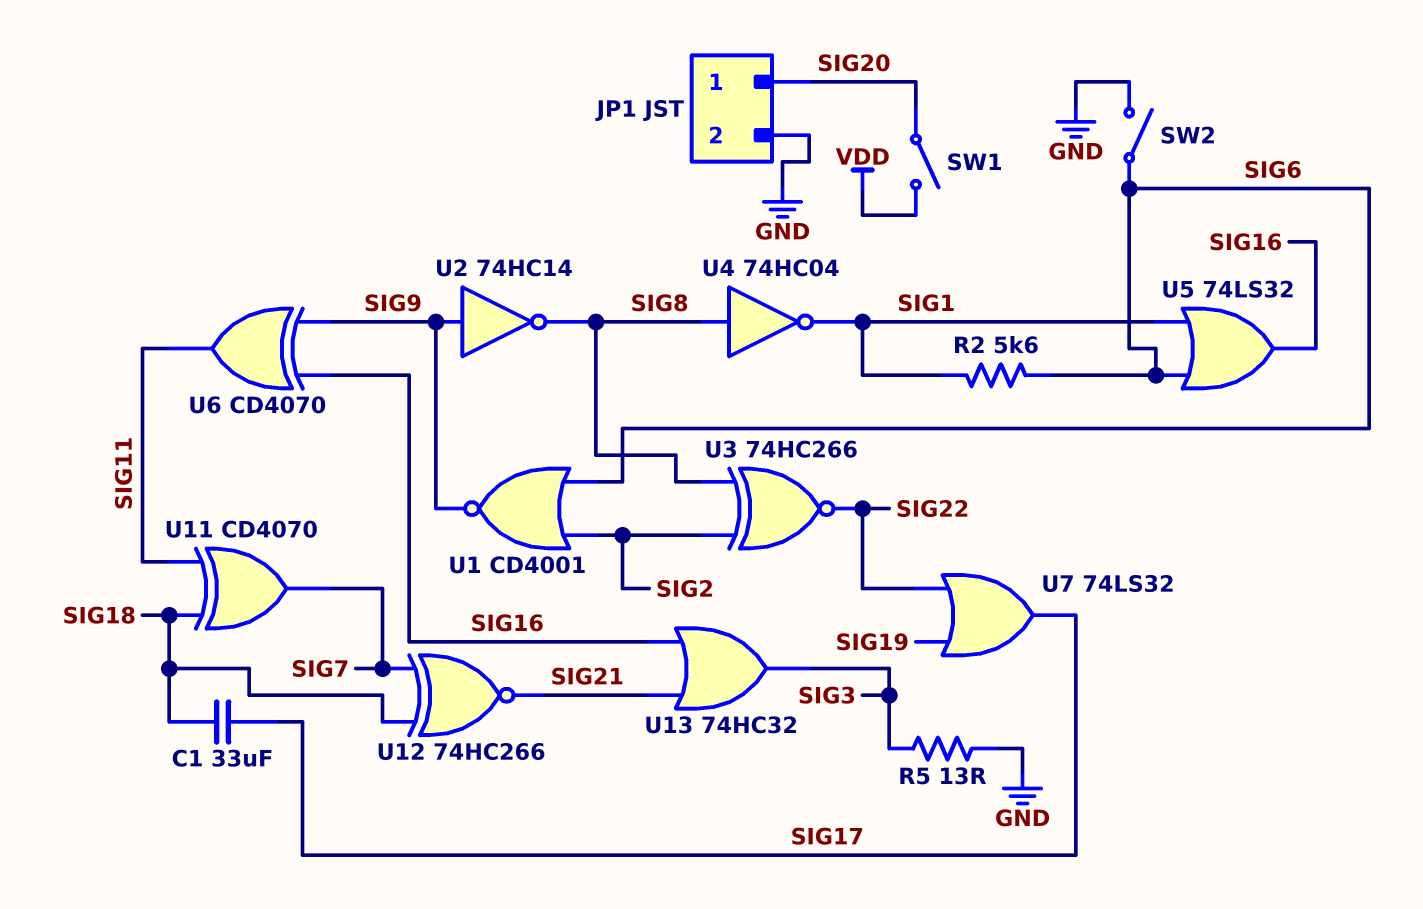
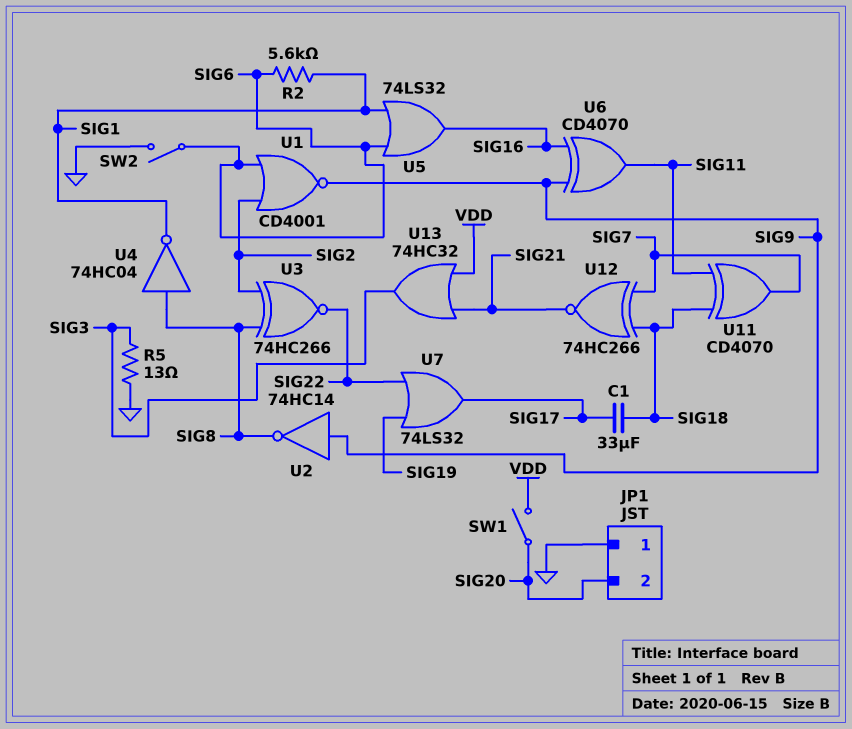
JP1 pin 1: SIG20 -> GND
JP1 pin 2: GND -> SIG20
U13: OR 74HC32 (in SIG16, in SIG21, out SIG3) -> OR 74HC32 (in SIG21, in VDD, out SIG3)

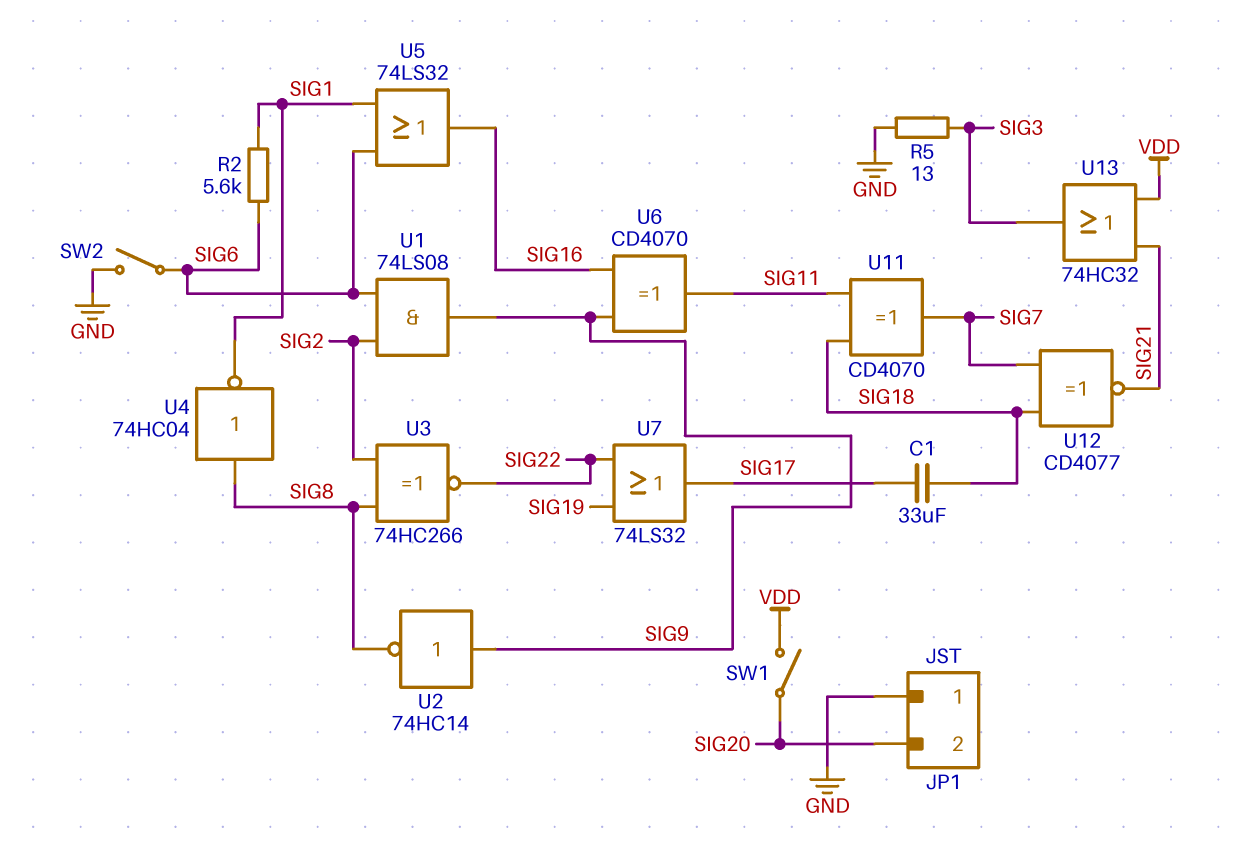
U1: NOR CD4001 (in SIG2, in SIG6, out SIG9) -> AND 74LS08 (in SIG2, in SIG6, out SIG9)
U12: XNOR 74HC266 (in SIG7, in SIG18, out SIG21) -> XNOR CD4077 (in SIG7, in SIG18, out SIG21)

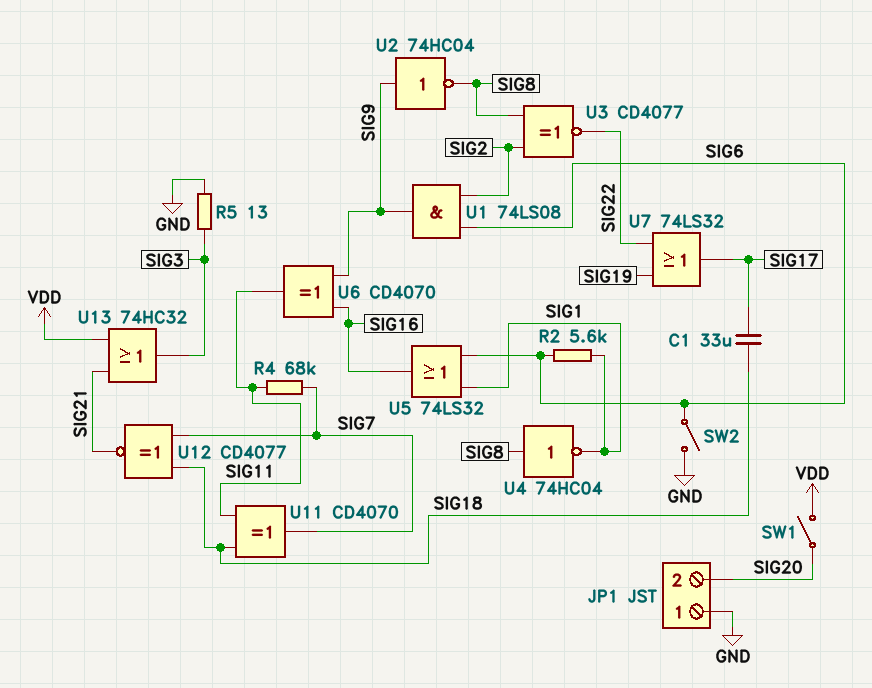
R4: none -> 68k (SIG7, SIG11)
U2: NOT 74HC14 (in SIG9, out SIG8) -> NOT 74HC04 (in SIG9, out SIG8)
U3: XNOR 74HC266 (in SIG2, in SIG8, out SIG22) -> XNOR CD4077 (in SIG2, in SIG8, out SIG22)

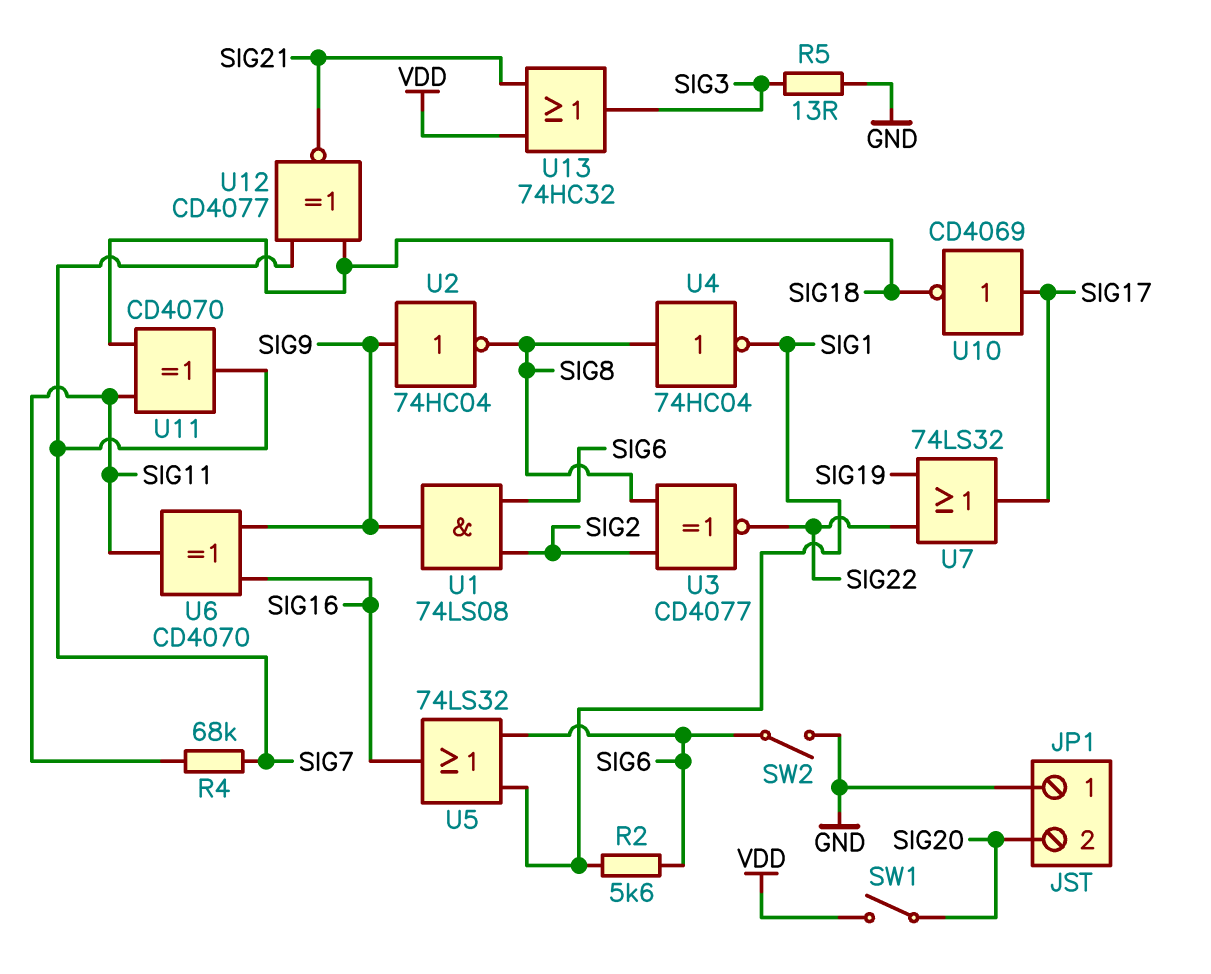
C1: 33uF (SIG17, SIG18) -> none
U10: none -> NOT CD4069 (in SIG17, out SIG18)

